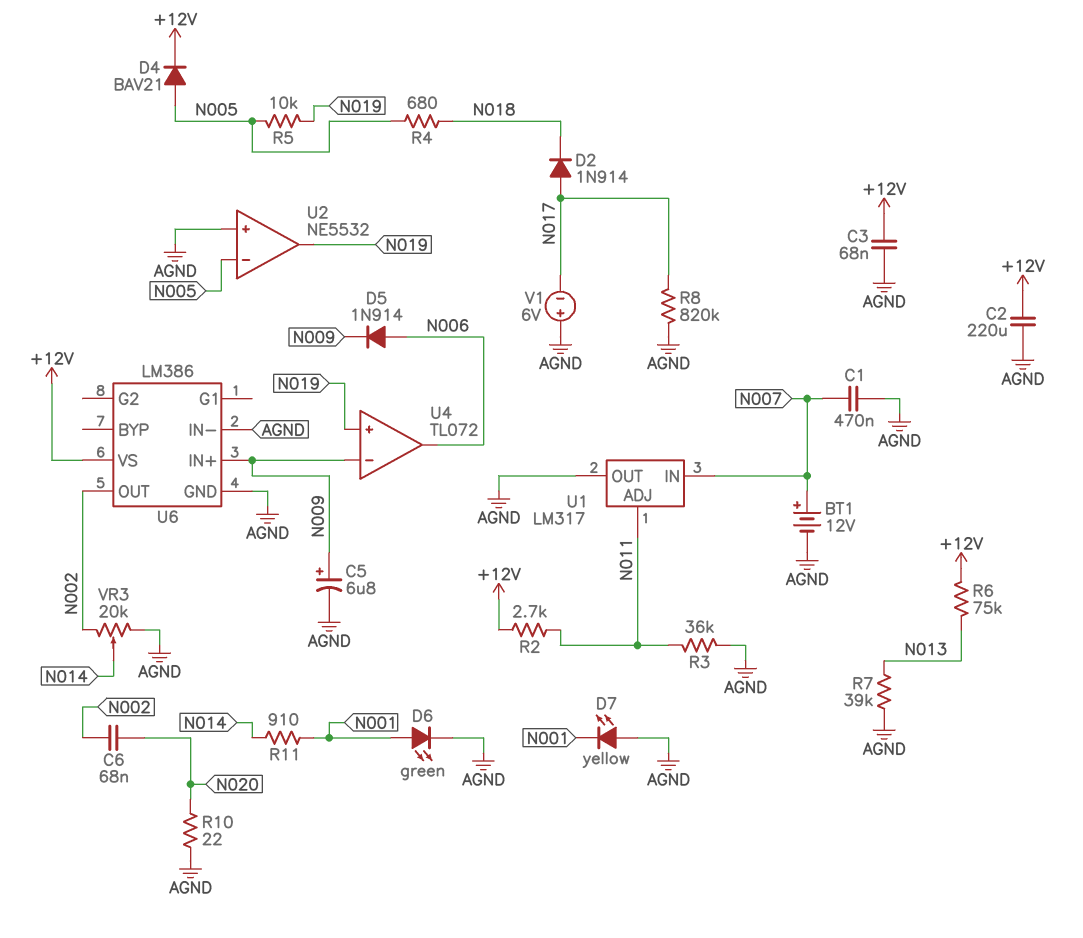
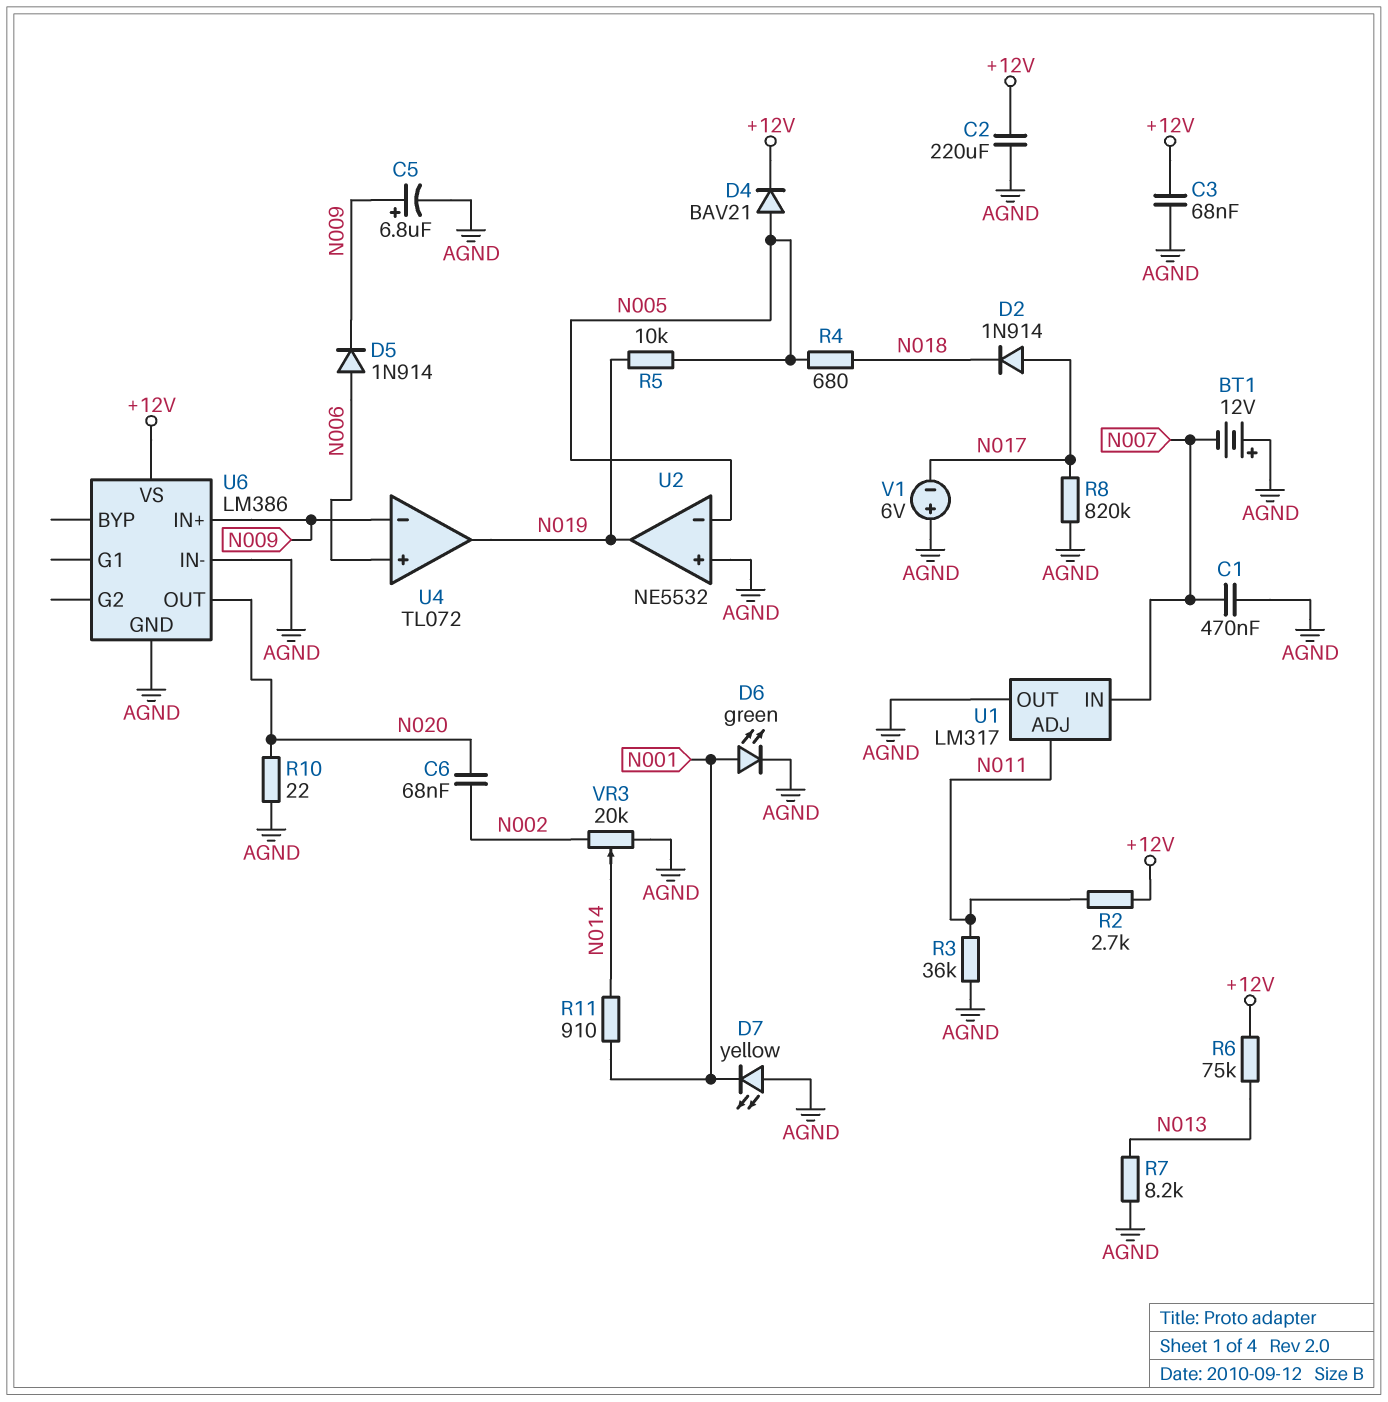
BT1: 12V (plus N007, minus AGND) -> 12V (plus AGND, minus N007)
R7: 39k (AGND, N013) -> 8.2k (AGND, N013)
U4 pin in+: N019 -> N006
U4 pin out: N006 -> N019
U6 pin OUT: N002 -> N020

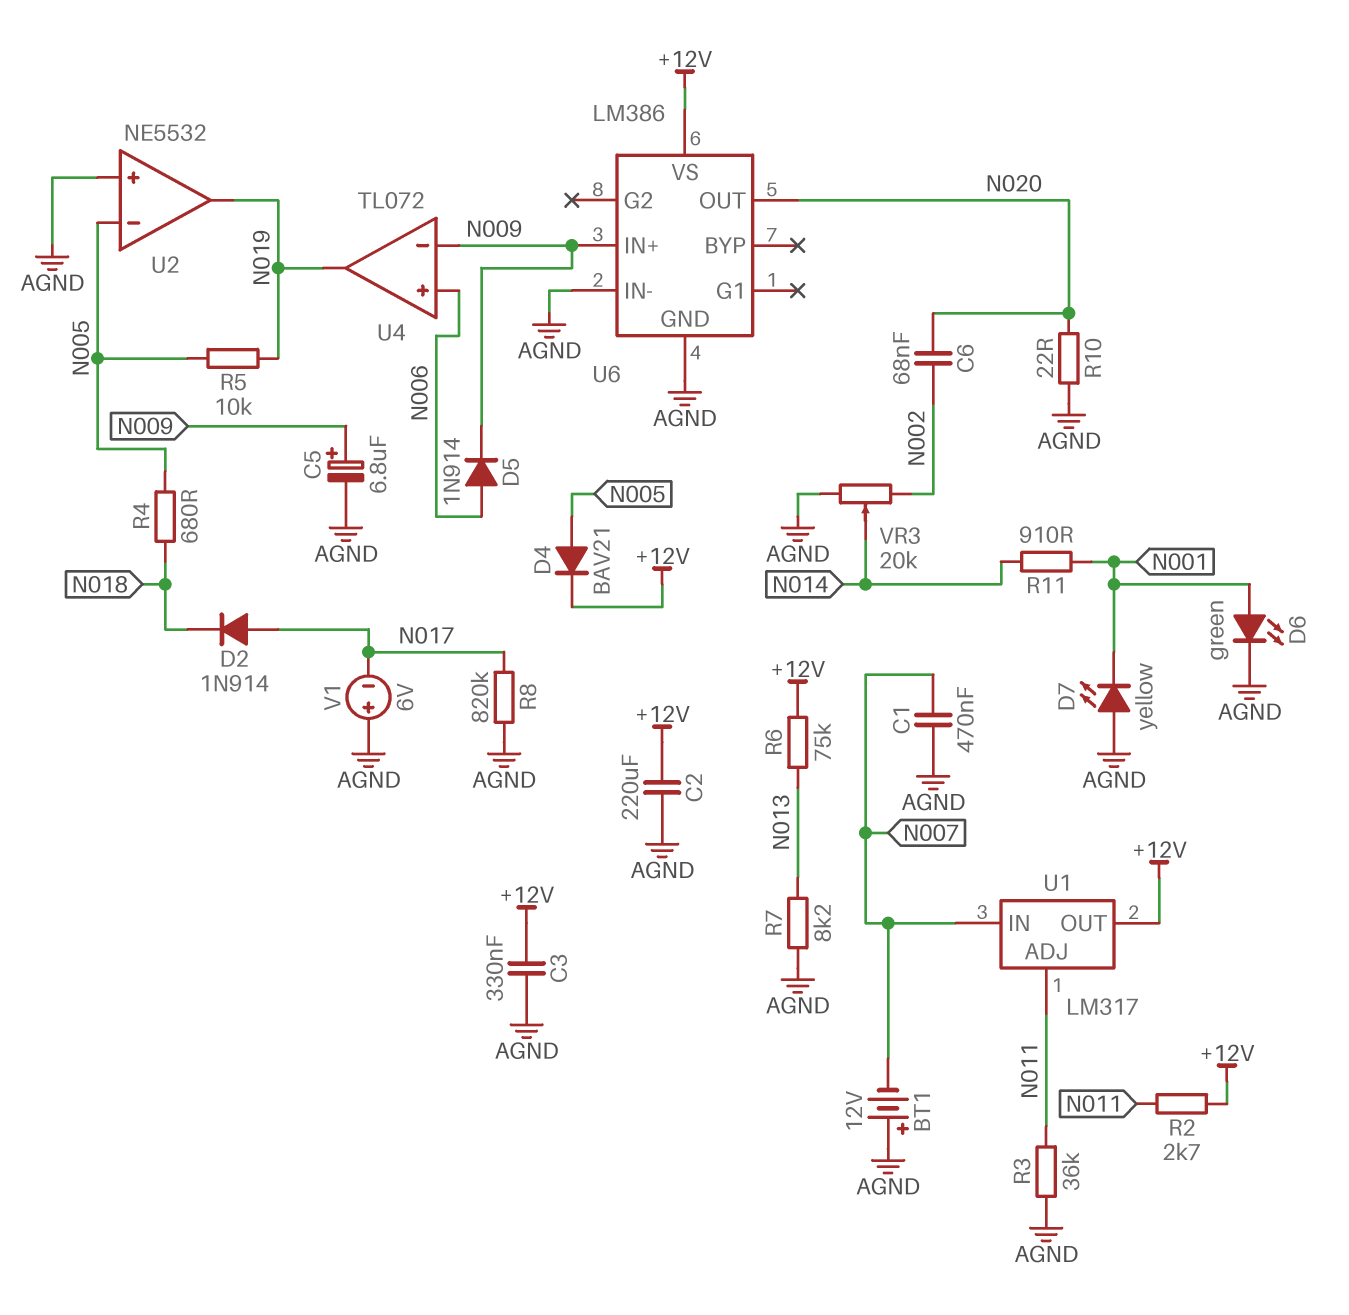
C3: 68nF (+12V, AGND) -> 330nF (+12V, AGND)
U1 pin OUT: AGND -> +12V

